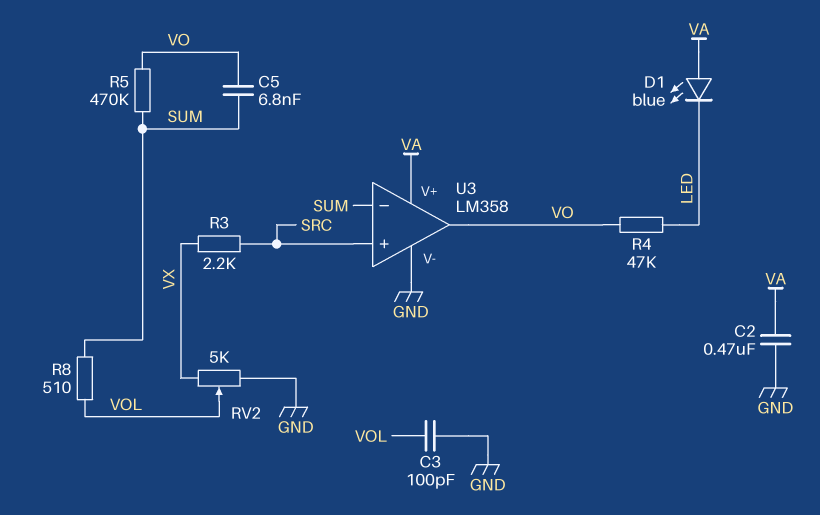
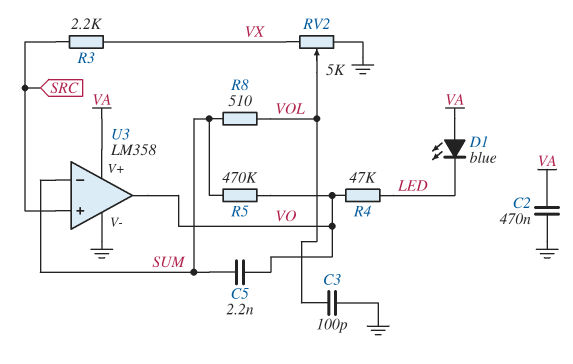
C5: 6.8nF (SUM, VO) -> 2.2nF (SUM, VO)

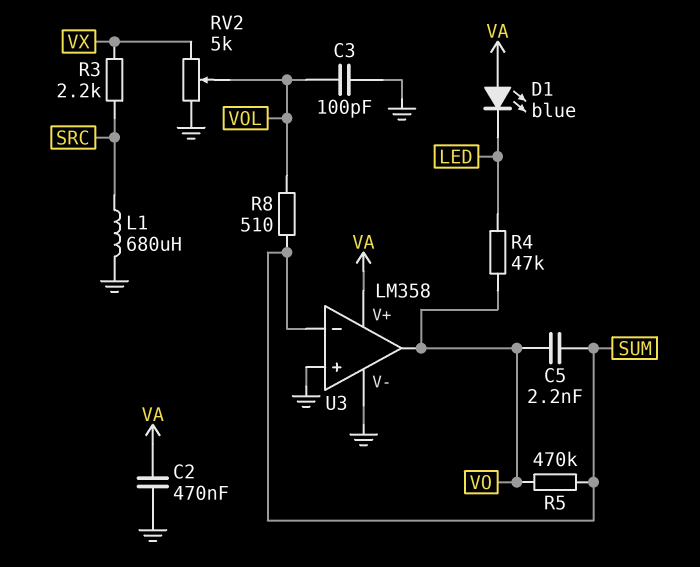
L1: none -> 680uH (GND, SRC)
U3 pin in+: SRC -> GND

